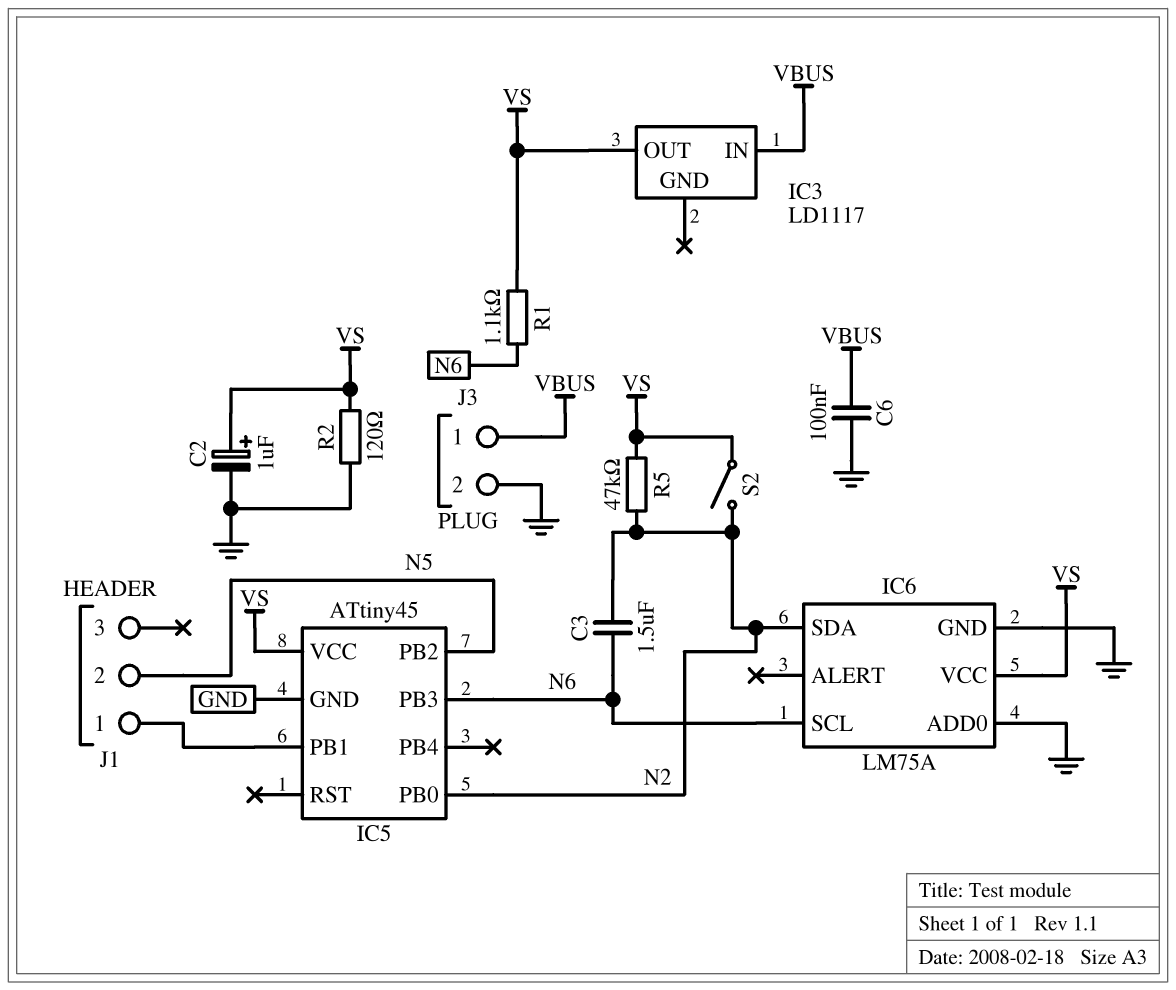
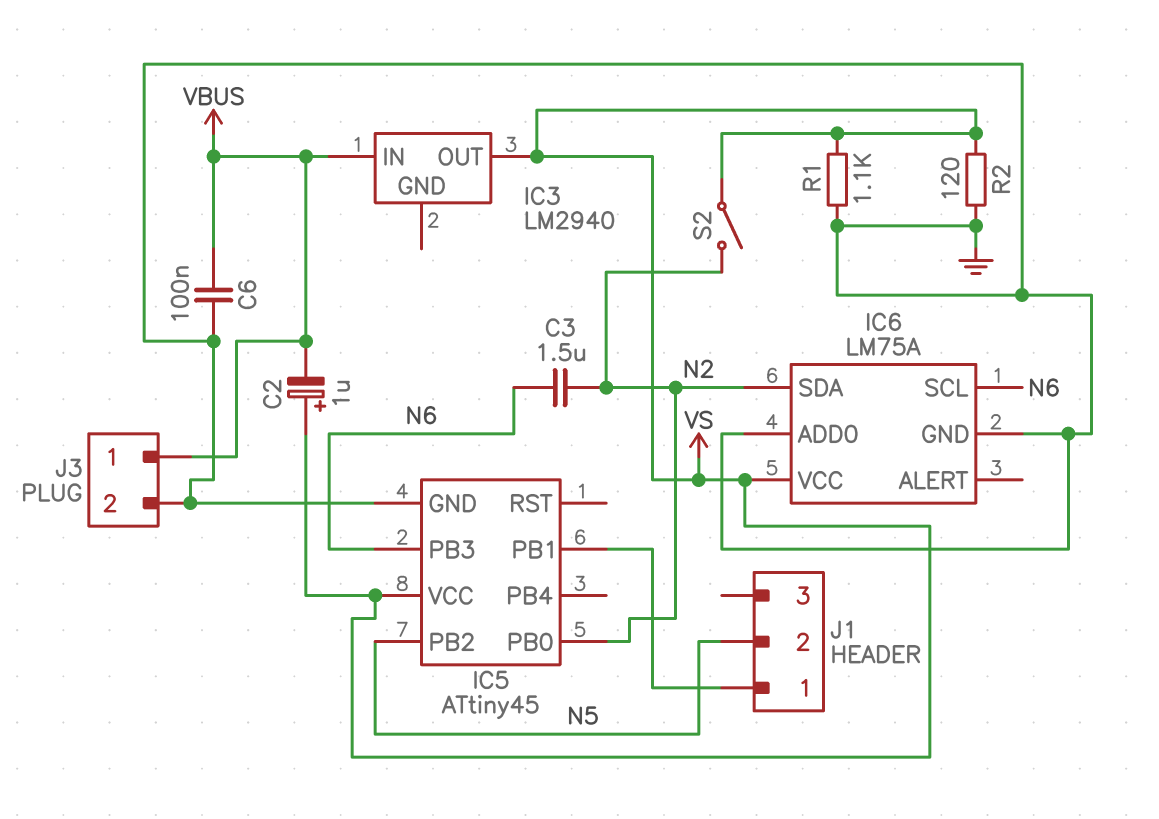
C2: 1uF (plus VS, minus GND) -> 1uF (plus VS, minus VBUS)
IC3: LD1117 -> LM2940
R1: 1.1k (N6, VS) -> 1.1k (GND, VS)
R5: 47k (N2, VS) -> none

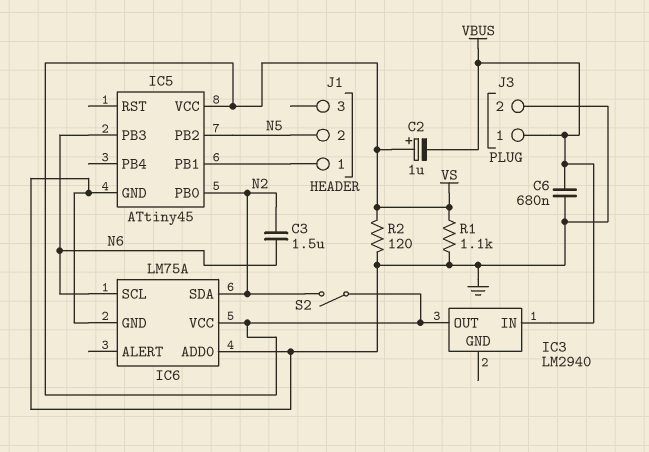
C6: 100nF (GND, VBUS) -> 680nF (GND, VBUS)

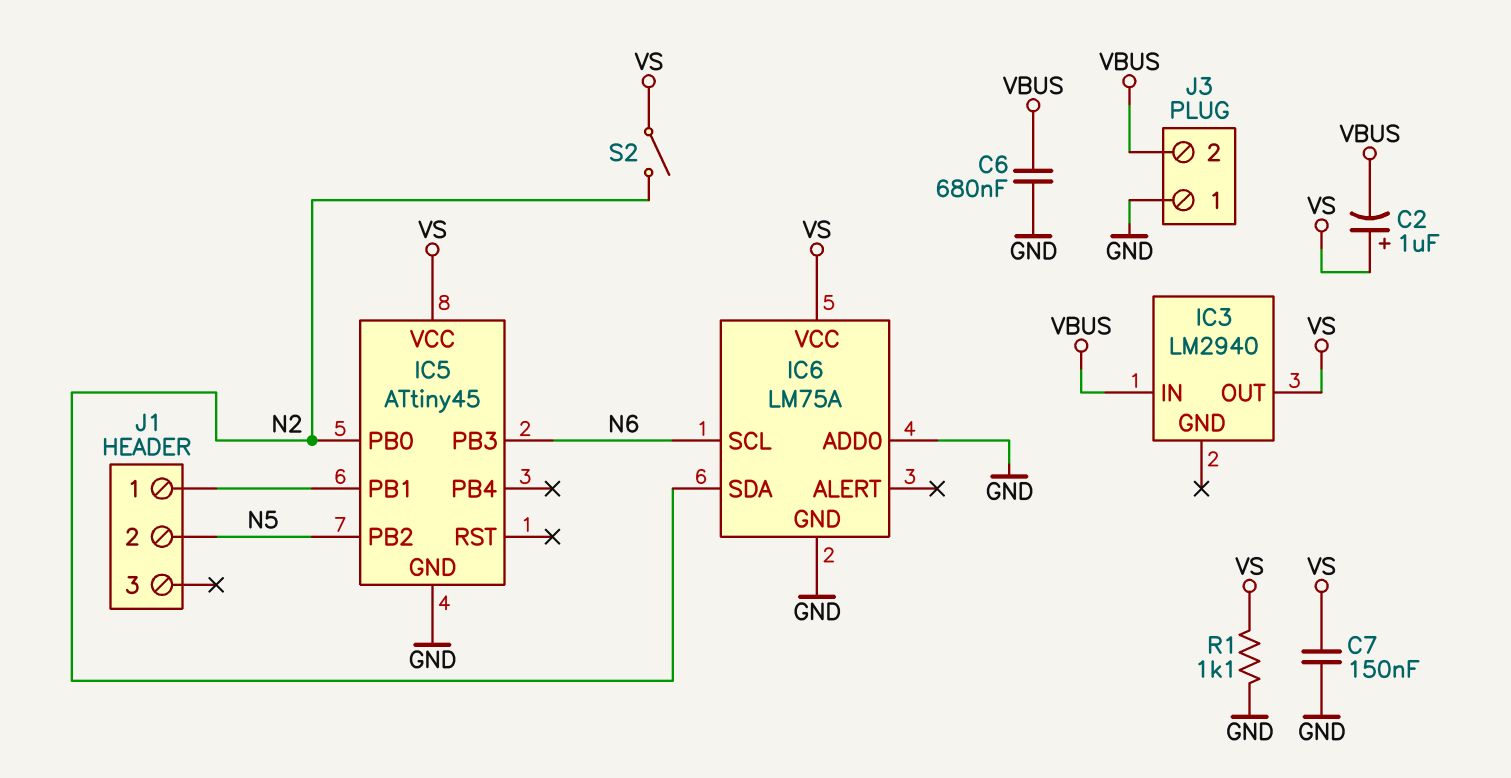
C3: 1.5uF (N2, N6) -> none
C7: none -> 150nF (GND, VS)
J3 pin 1: VBUS -> GND
J3 pin 2: GND -> VBUS
R2: 120 (GND, VS) -> none

